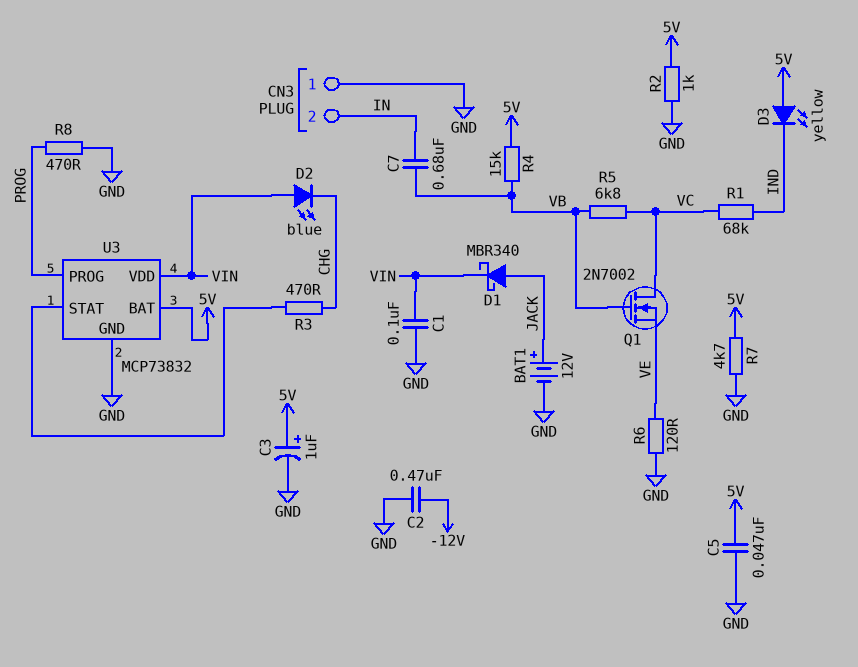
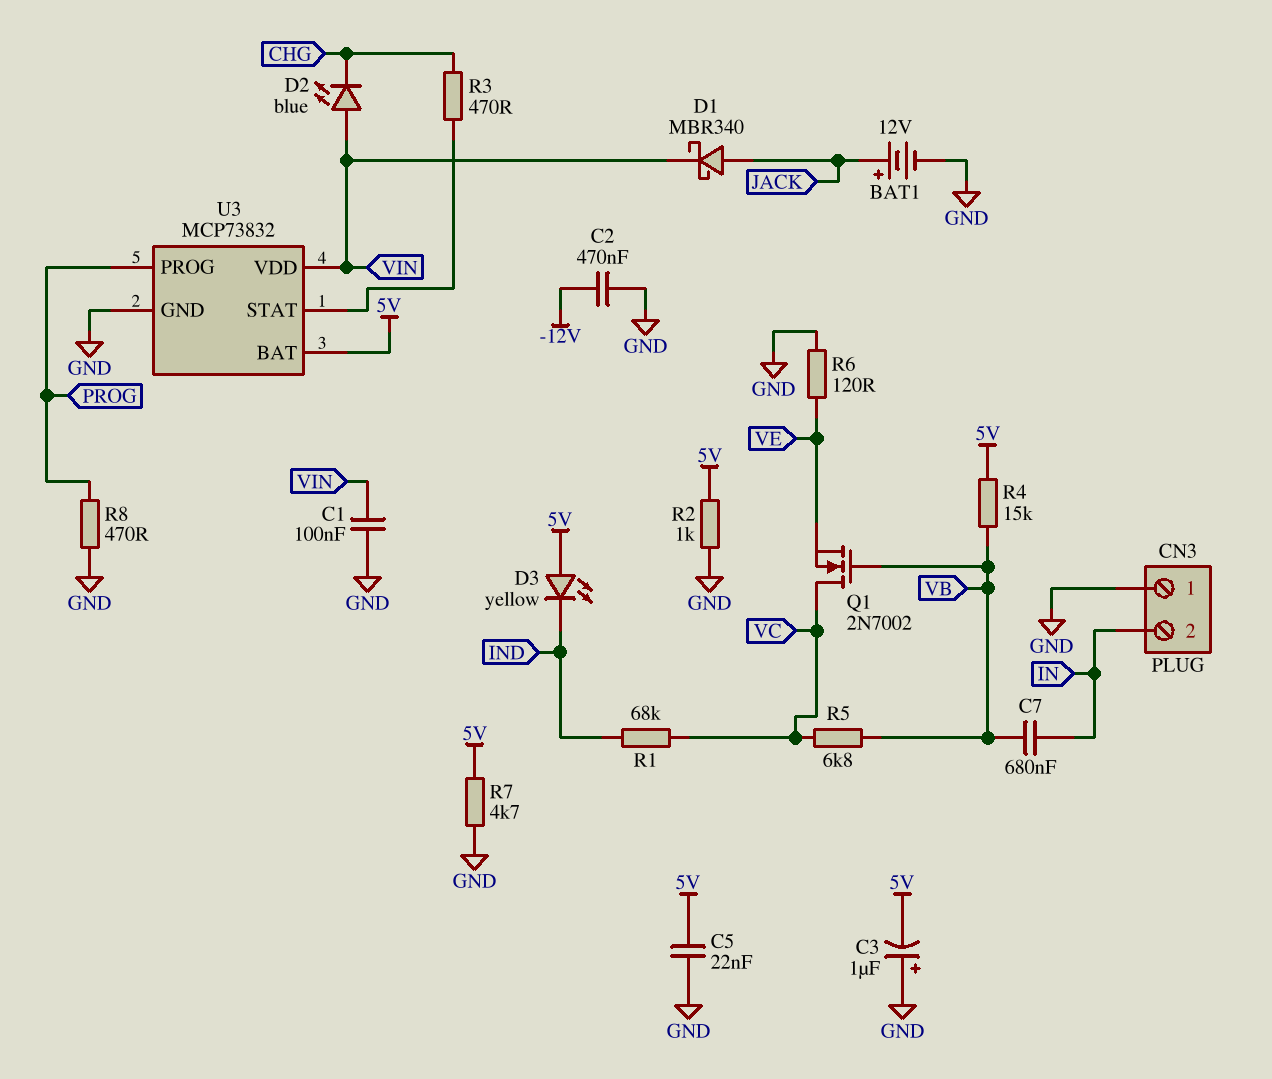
C3: 1uF (plus 5V, minus GND) -> 1uF (plus GND, minus 5V)
C5: 47nF (5V, GND) -> 22nF (5V, GND)

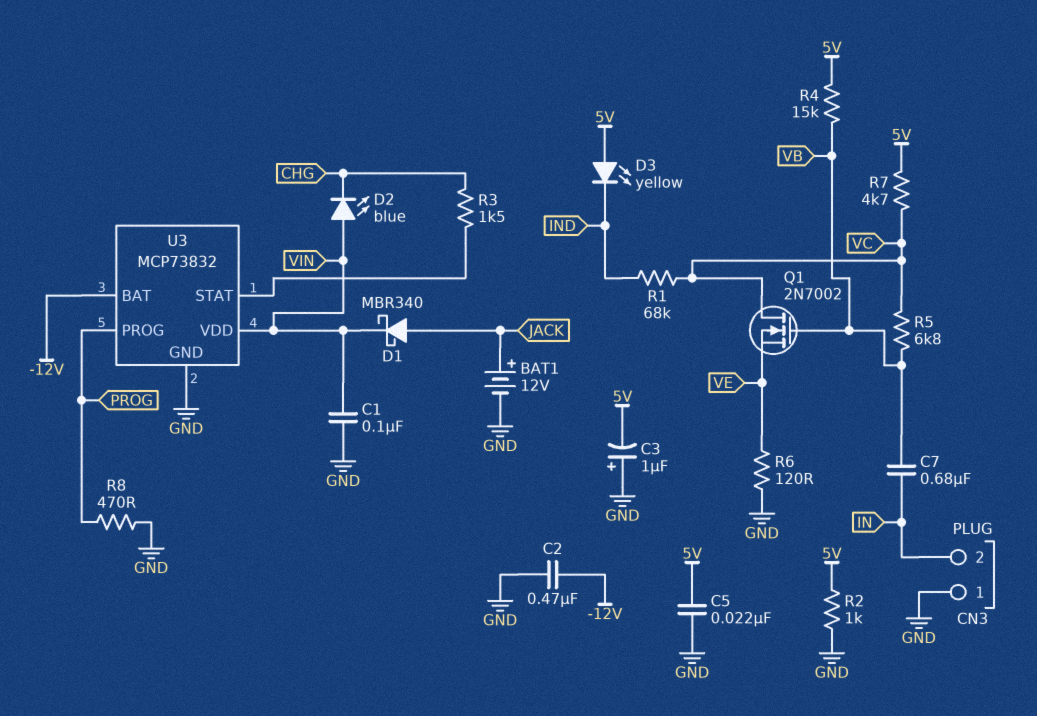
R3: 470 (CHG, U3/STAT) -> 1.5k (CHG, U3/STAT)
R7: 4.7k (5V, GND) -> 4.7k (5V, VC)
U3 pin BAT: 5V -> -12V

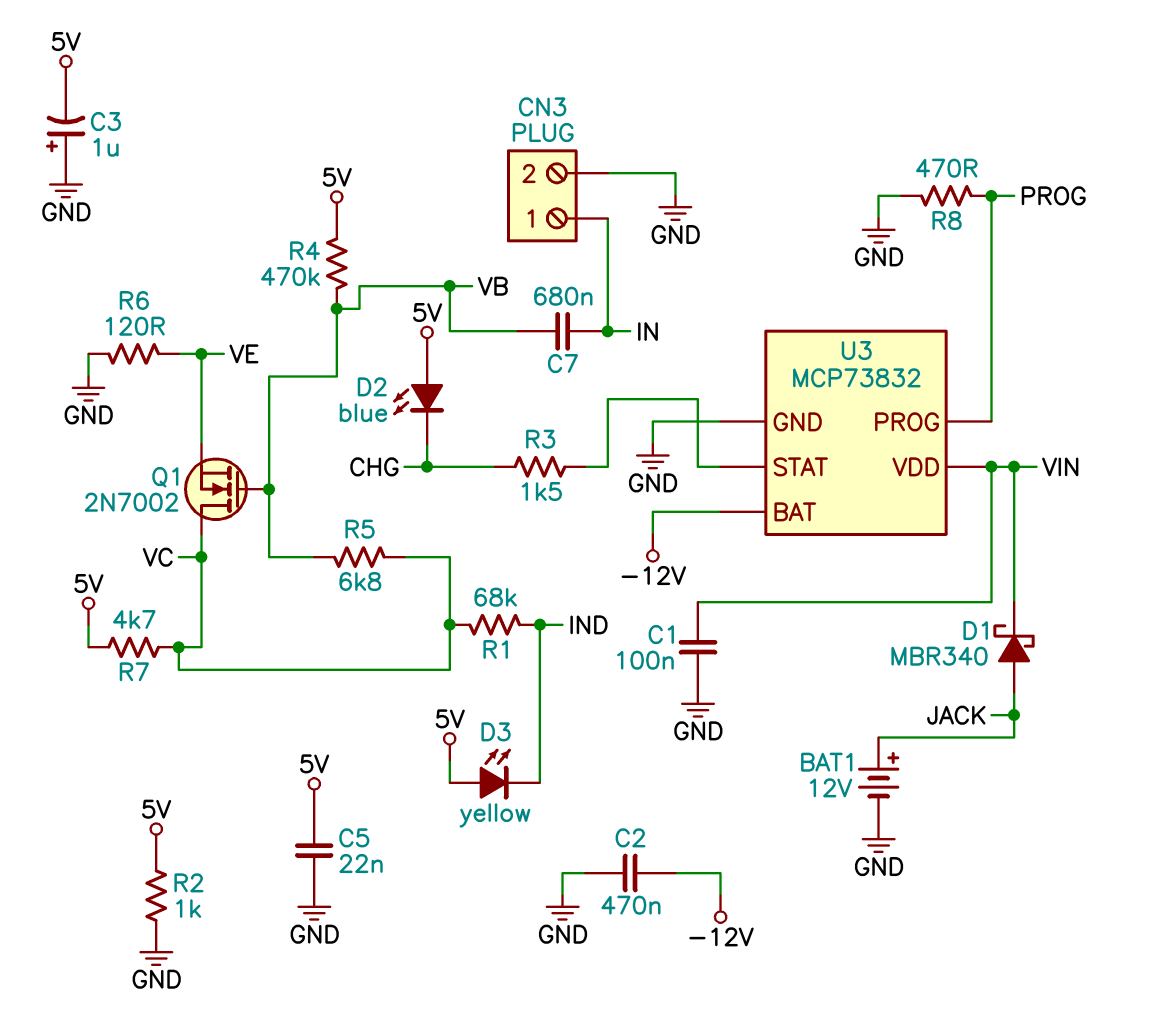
CN3 pin 1: GND -> IN
CN3 pin 2: IN -> GND
D2: LED blue (A VIN, K CHG) -> LED blue (A 5V, K CHG)
R4: 15k (5V, VB) -> 470k (5V, VB)

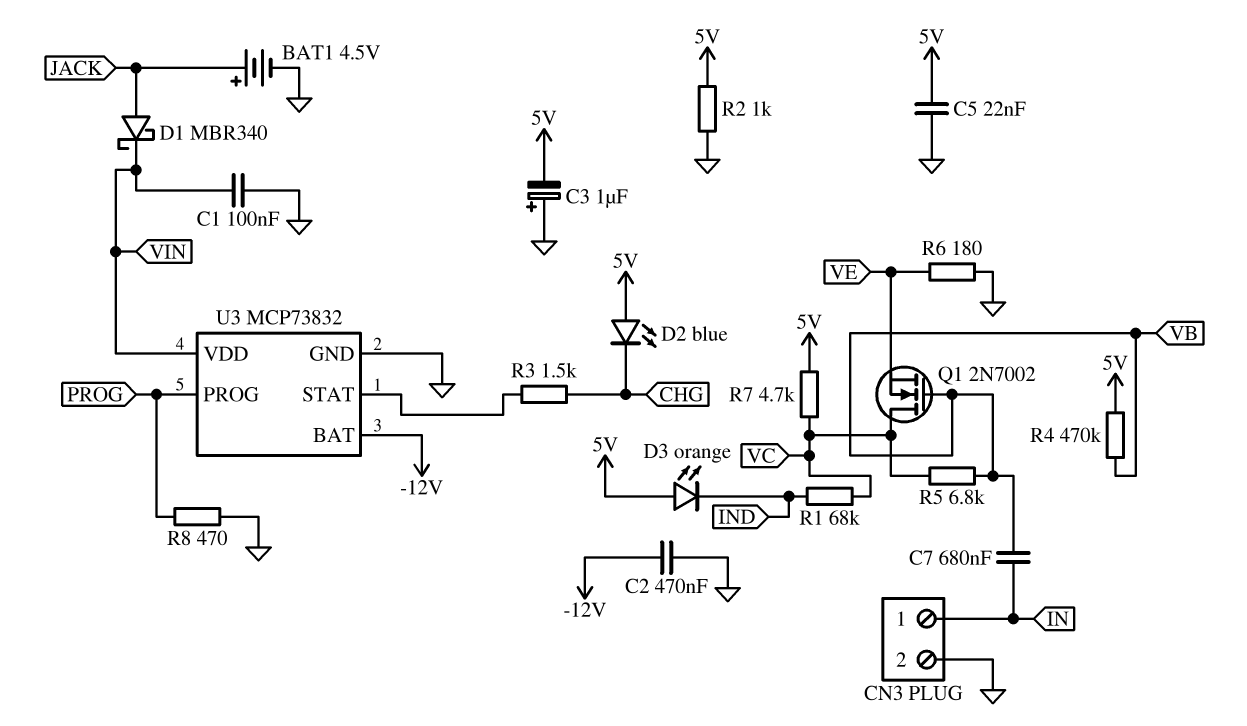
BAT1: 12V (plus JACK, minus GND) -> 4.5V (plus JACK, minus GND)
D3: LED yellow (A 5V, K IND) -> LED orange (A 5V, K IND)
R6: 120 (GND, VE) -> 180 (GND, VE)

